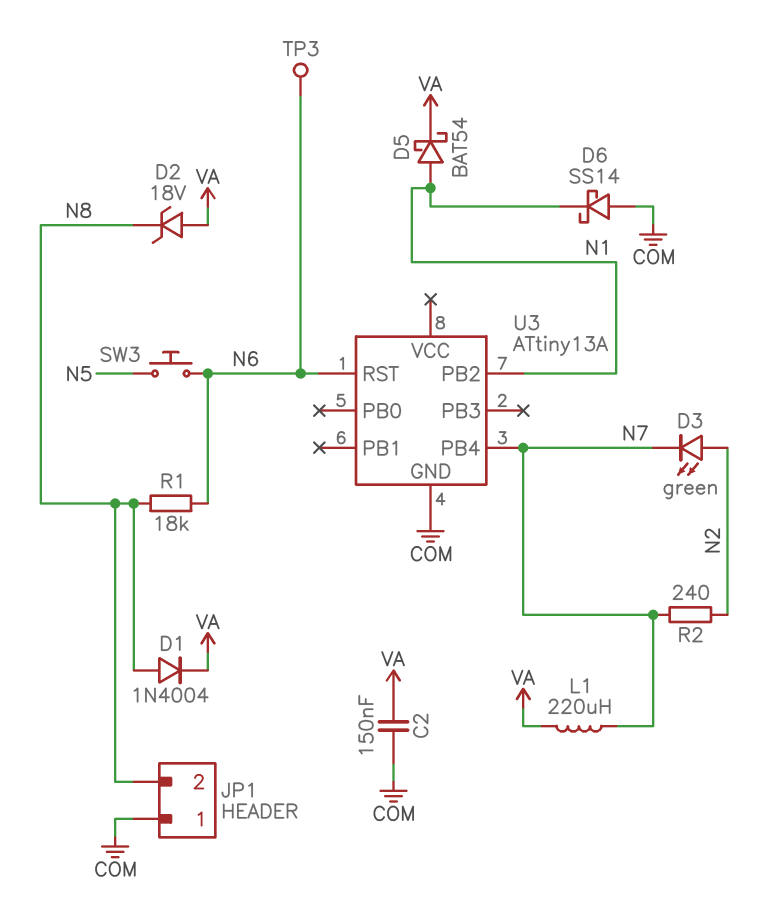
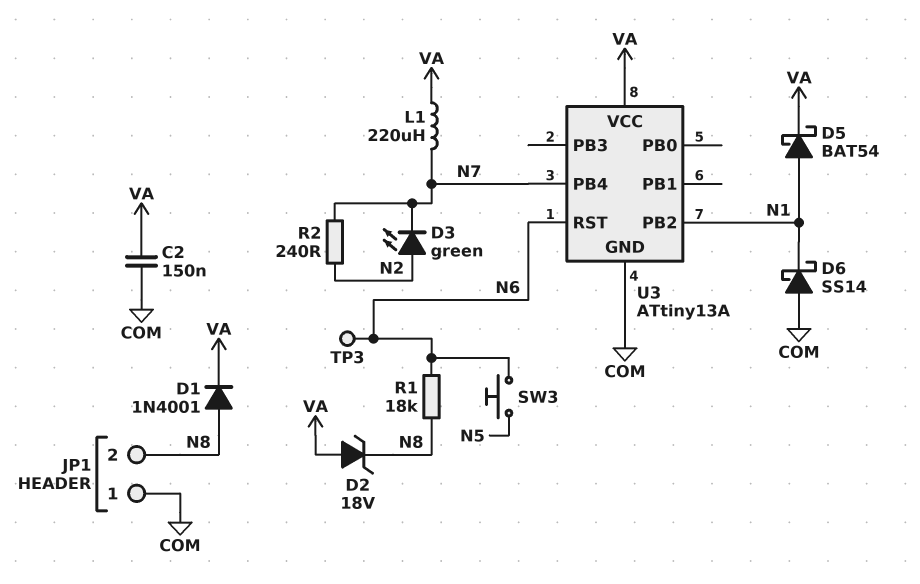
D1: diode 1N4004 (A N8, K VA) -> diode 1N4001 (A N8, K VA)
U3 pin VCC: none -> VA

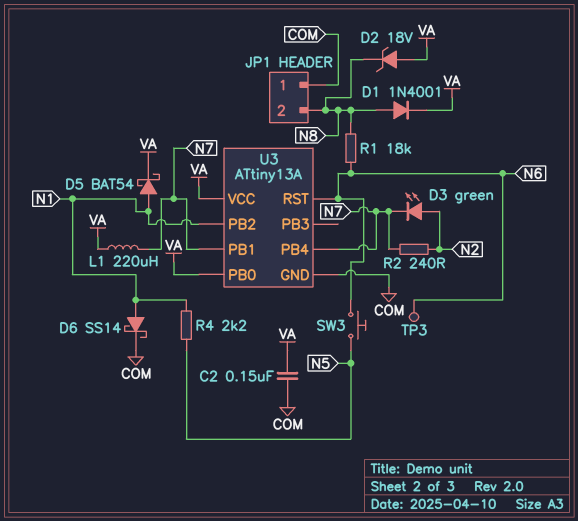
D6: schottky SS14 (A COM, K N1) -> schottky SS14 (A N1, K COM)
R4: none -> 2.2k (N1, N5)
U3 pin PB0: none -> VA
U3 pin PB1: none -> N7

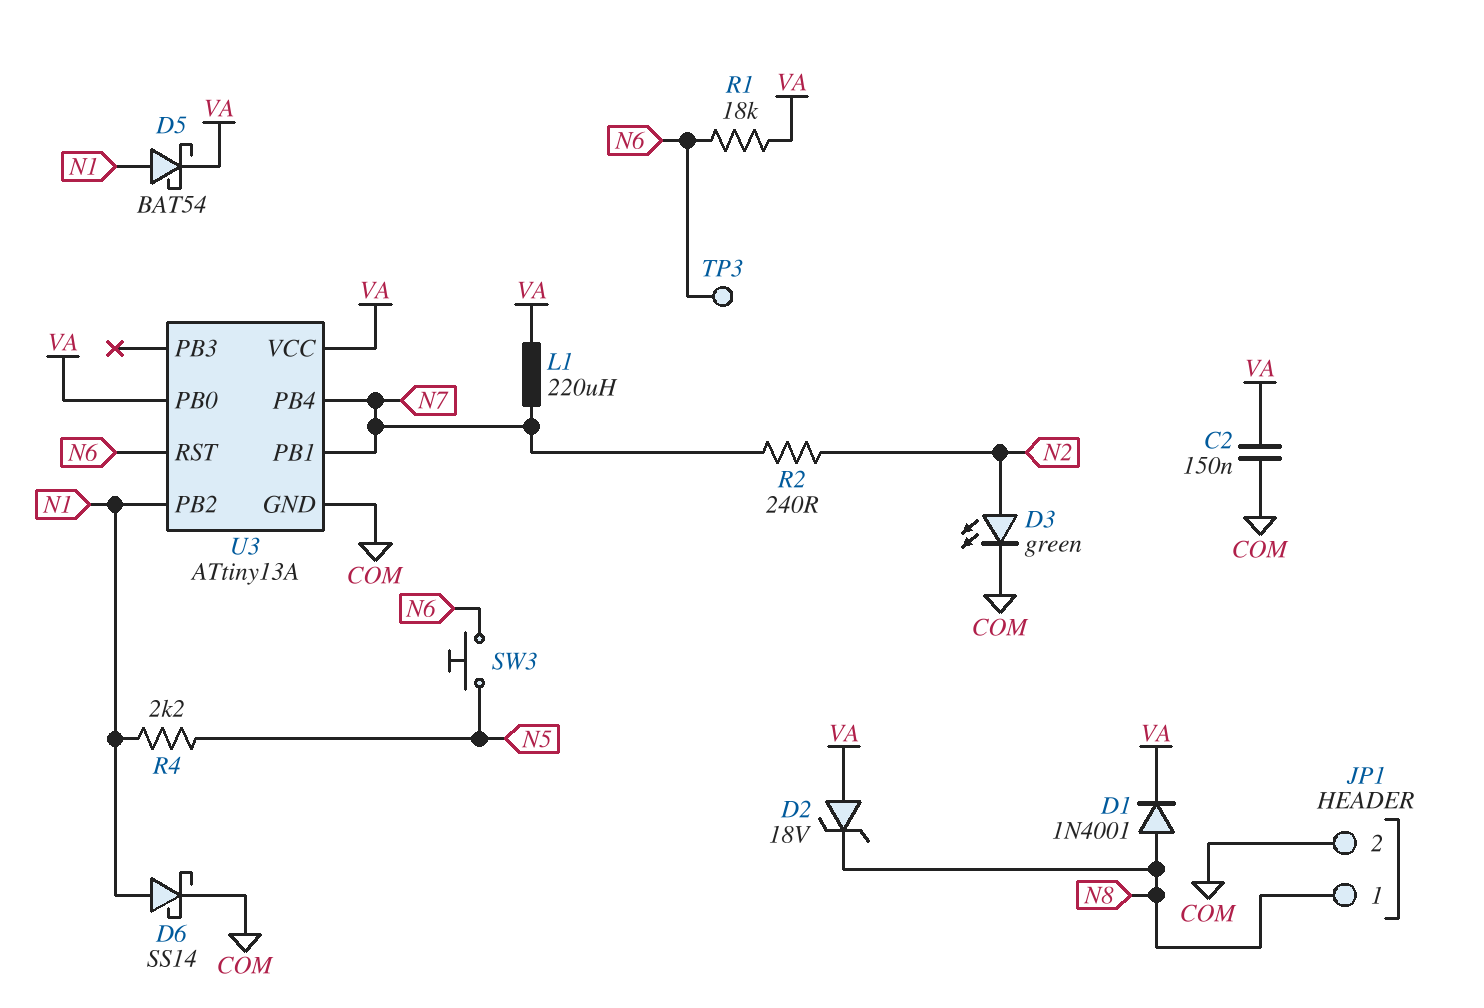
D3: LED green (A N2, K N7) -> LED green (A N2, K COM)
JP1 pin 1: COM -> N8
JP1 pin 2: N8 -> COM
R1: 18k (N6, N8) -> 18k (N6, VA)

